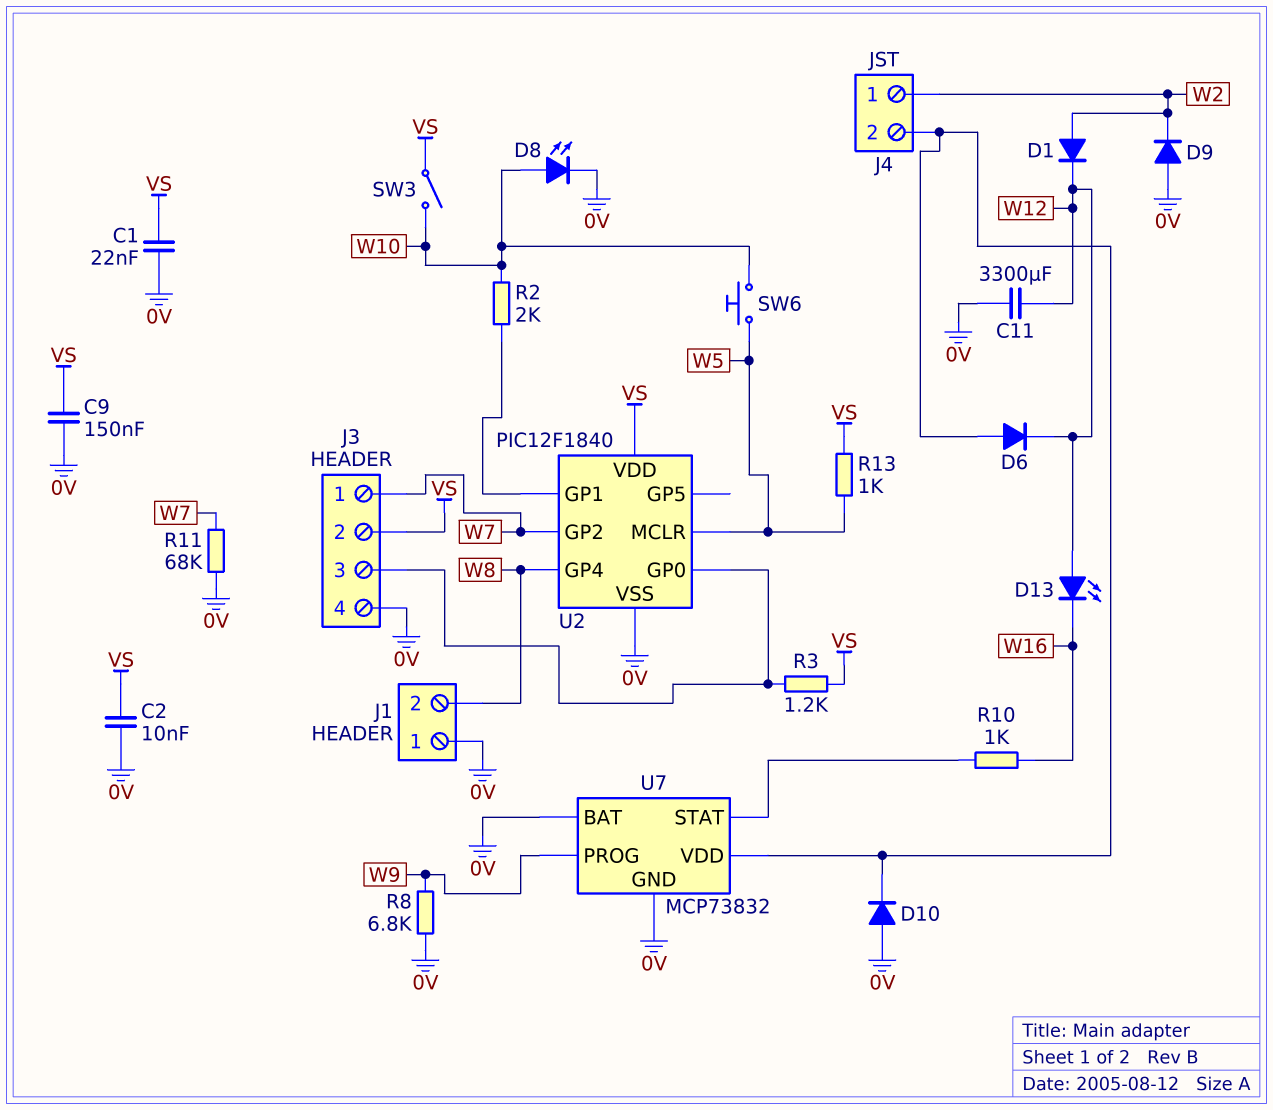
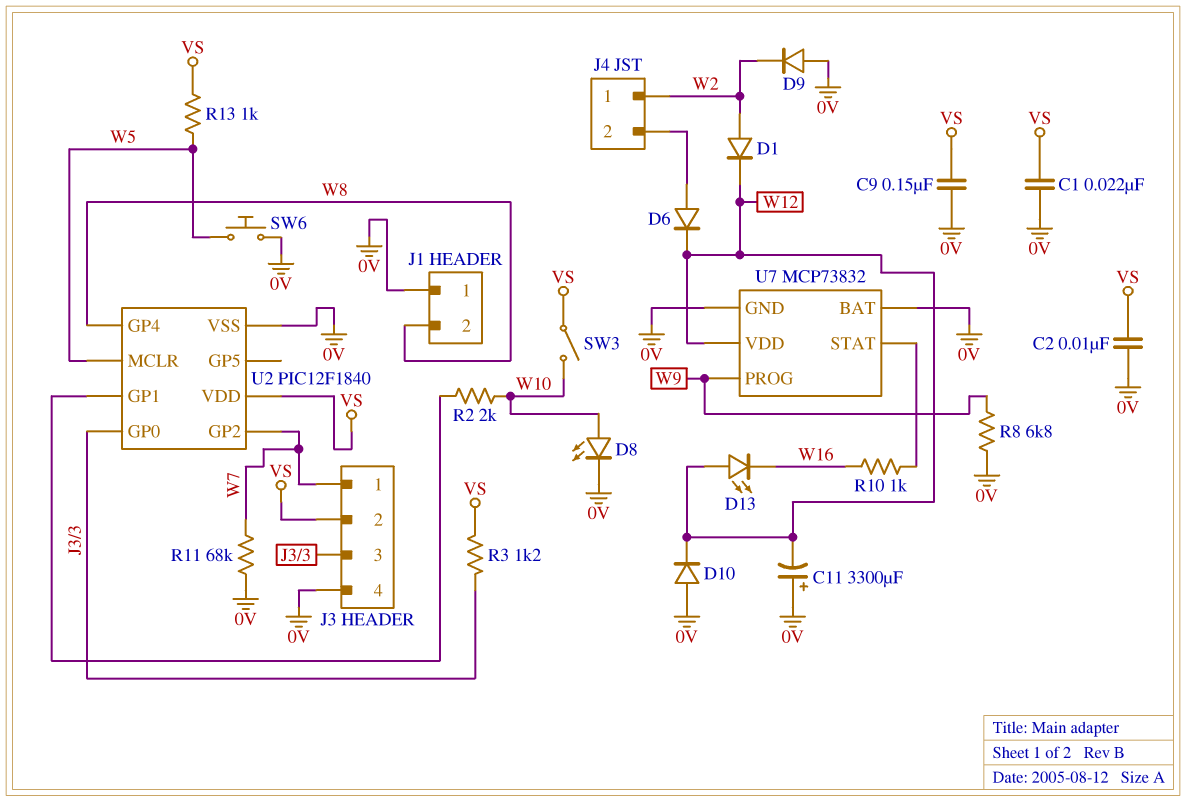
C11: 3300uF (0V, W12) -> 3300uF (plus 0V, minus W12)
D10: diode (A 0V, K J4/2) -> diode (A 0V, K W12)
SW6: button (W5, W10) -> button (0V, W5)
U7 pin VDD: J4/2 -> W12

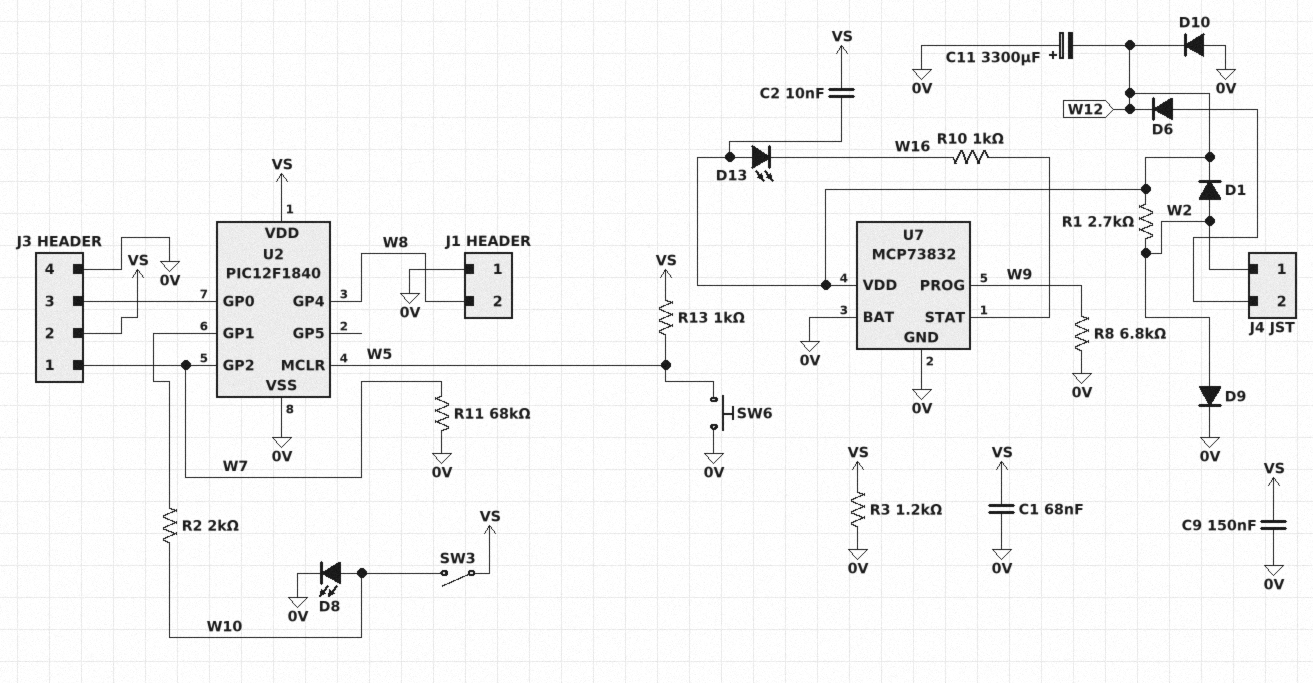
C1: 22nF (0V, VS) -> 68nF (0V, VS)
C2: 10nF (0V, VS) -> 10nF (VS, W12)
D9: diode (A 0V, K W2) -> diode (A W2, K 0V)
R1: none -> 2.7k (W2, W12)
R3: 1.2k (J3/3, VS) -> 1.2k (0V, VS)

